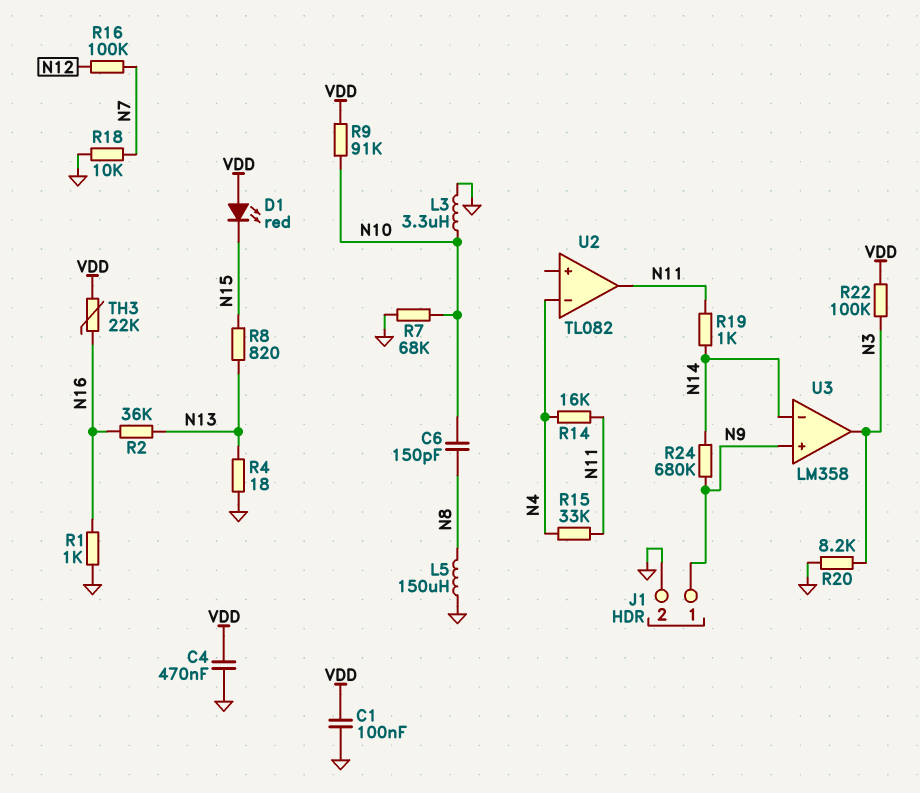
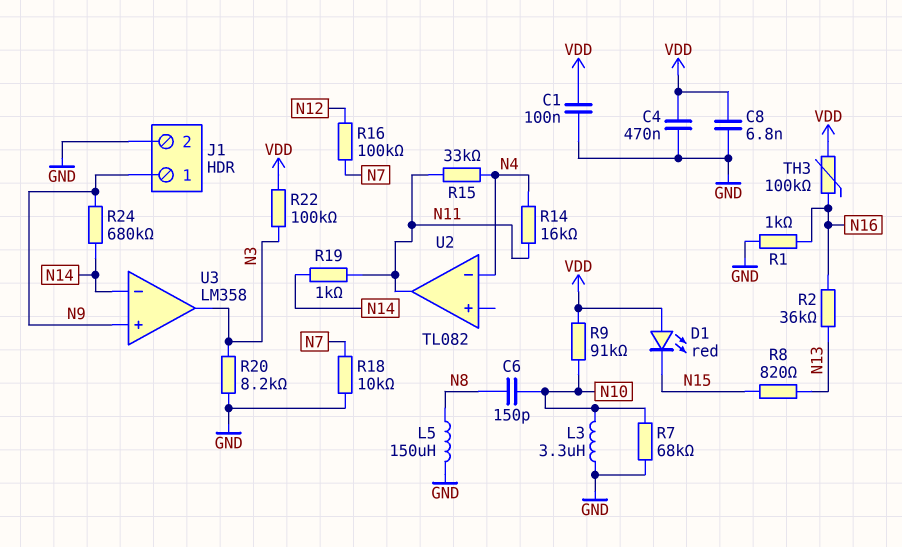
C8: none -> 6.8nF (GND, VDD)
R4: 18 (GND, N13) -> none
TH3: 22k (N16, VDD) -> 100k (N16, VDD)

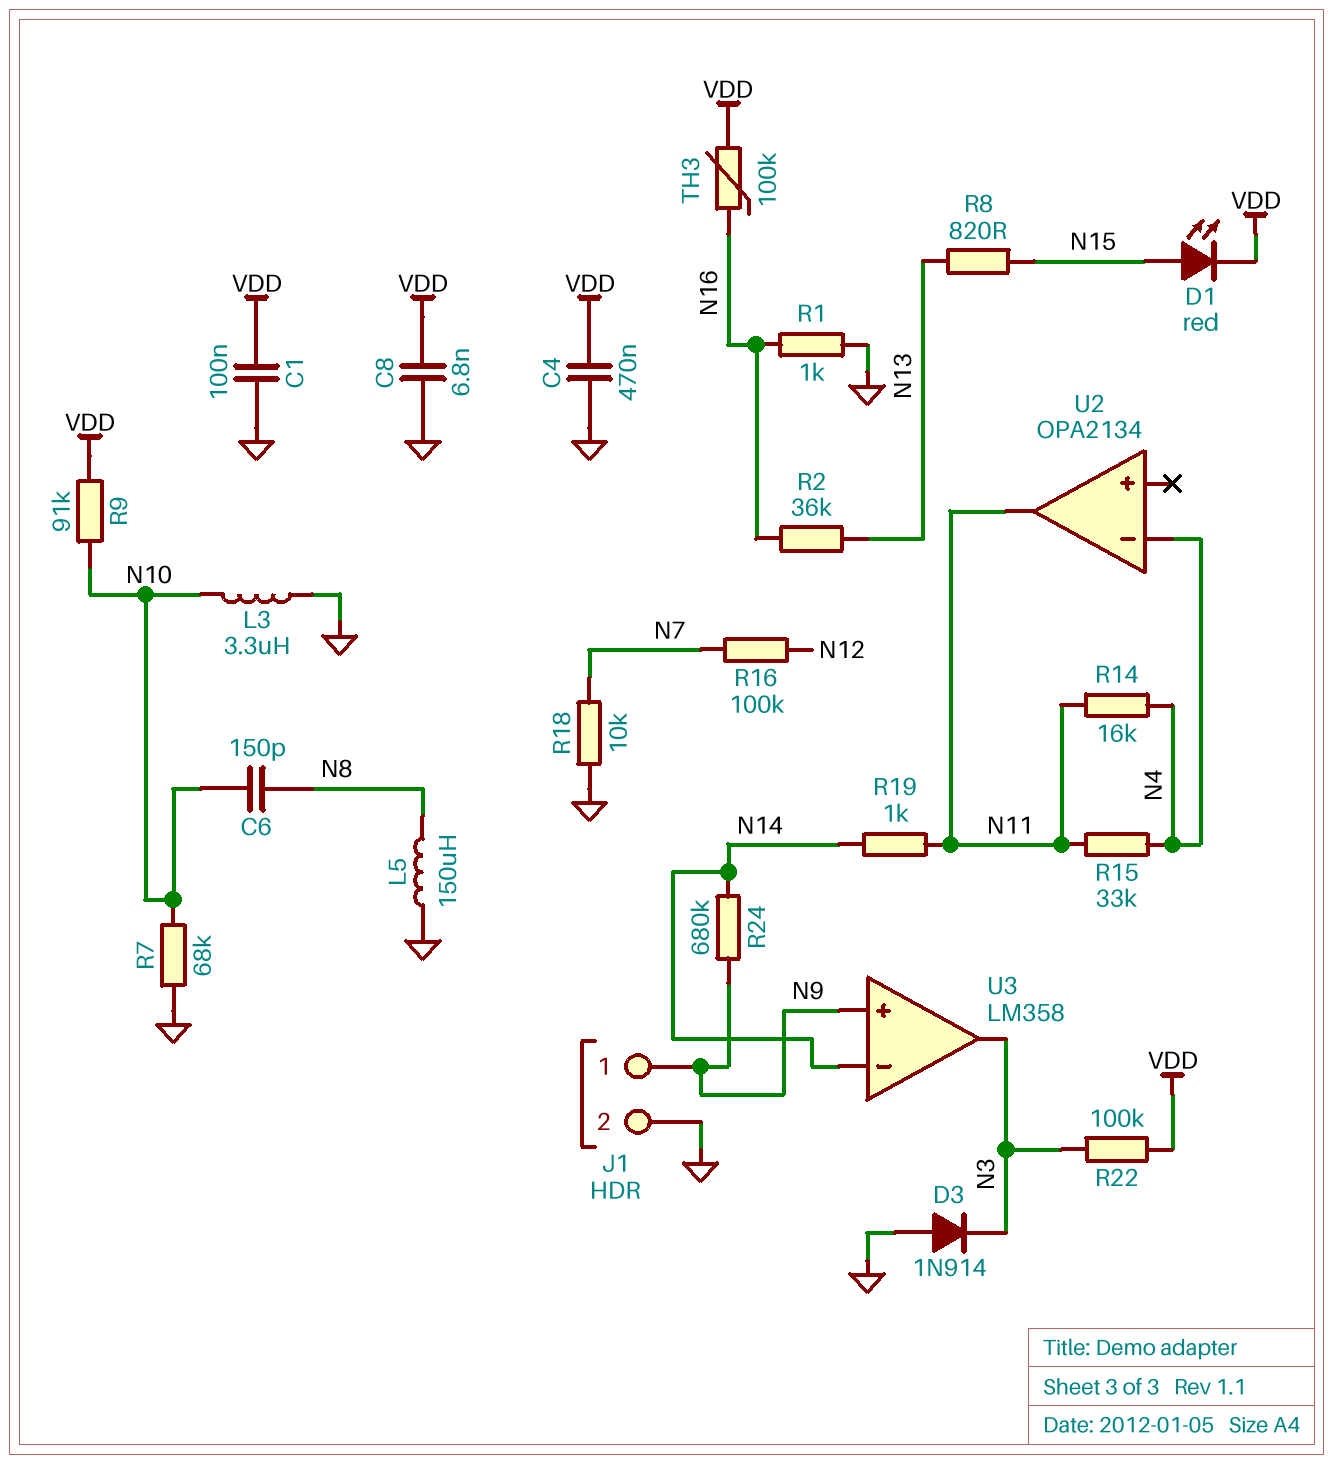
D1: LED red (A VDD, K N15) -> LED red (A N15, K VDD)
D3: none -> diode 1N914 (A GND, K N3)
R20: 8.2k (GND, N3) -> none
U2: TL082 -> OPA2134

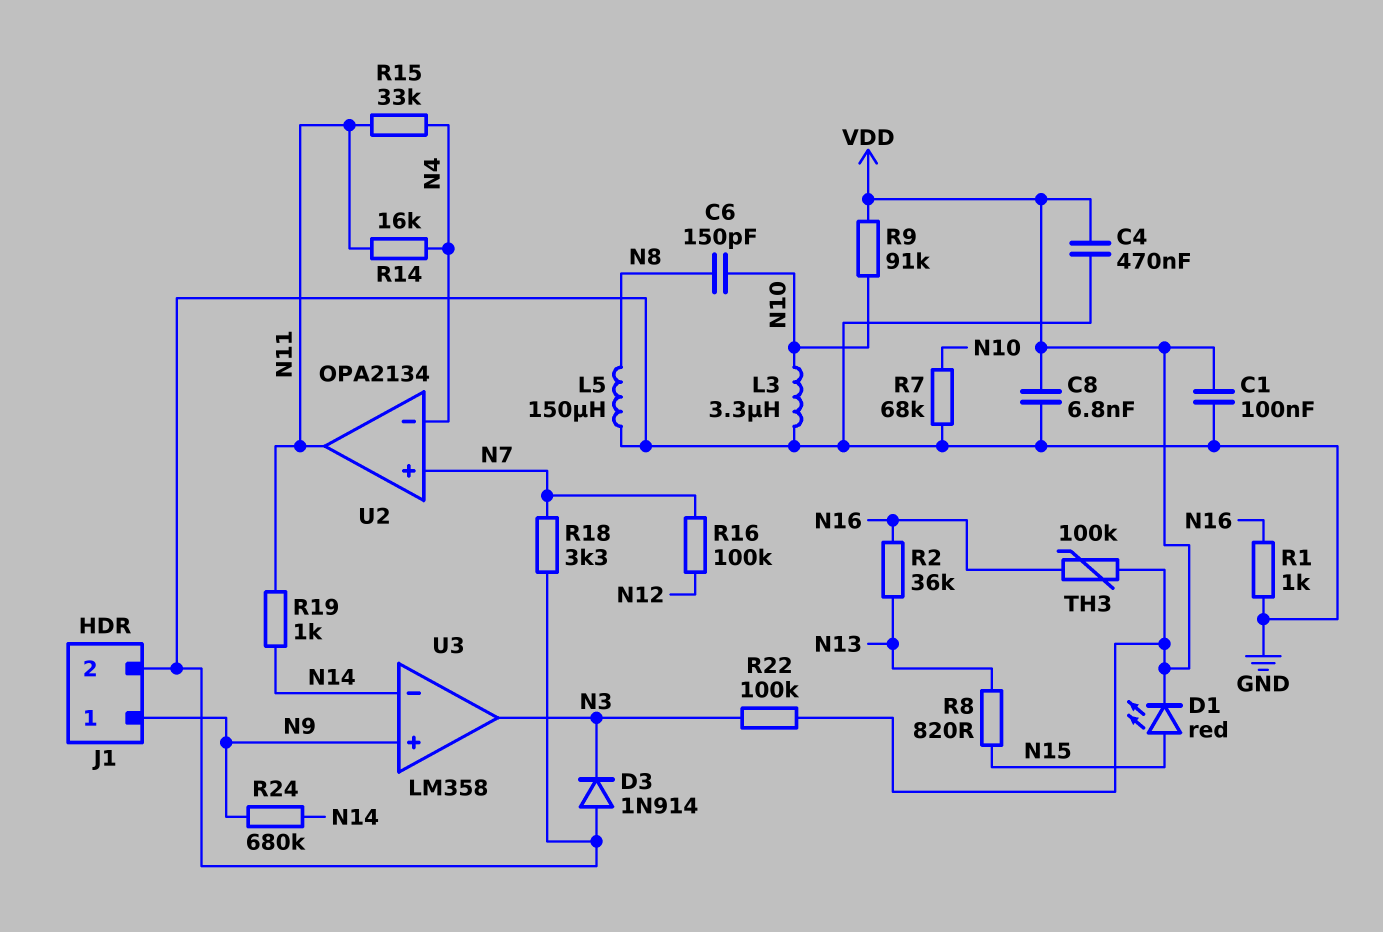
R18: 10k (GND, N7) -> 3.3k (GND, N7)
U2 pin in+: none -> N7

